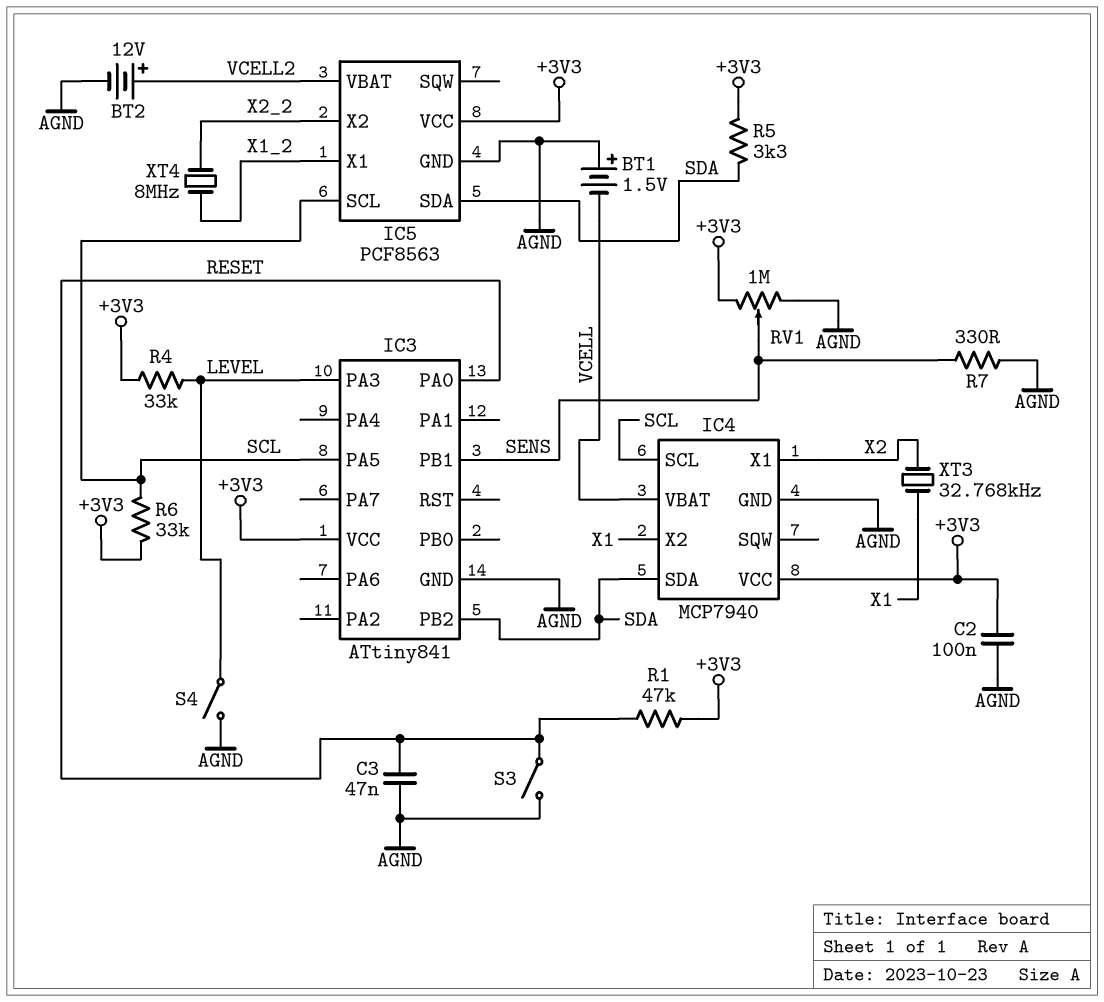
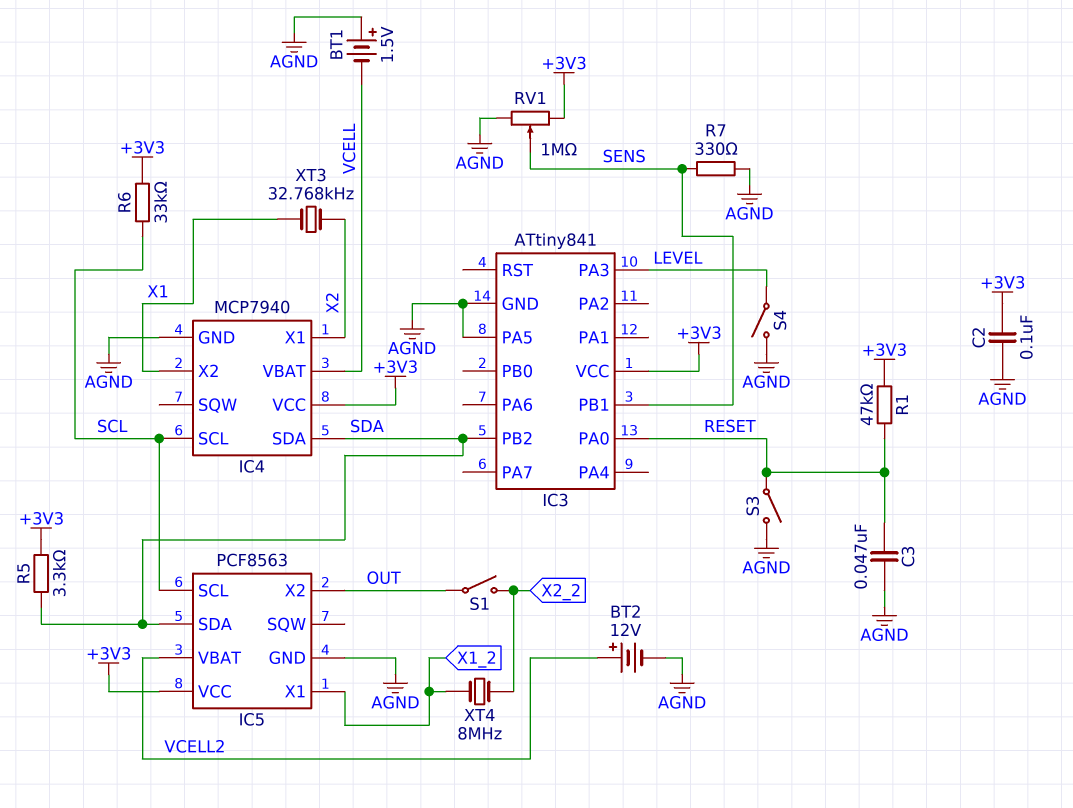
IC3 pin PA5: SCL -> AGND
IC5 pin X2: X2_2 -> OUT
R4: 33k (+3V3, LEVEL) -> none
S1: none -> switch (OUT, X2_2)

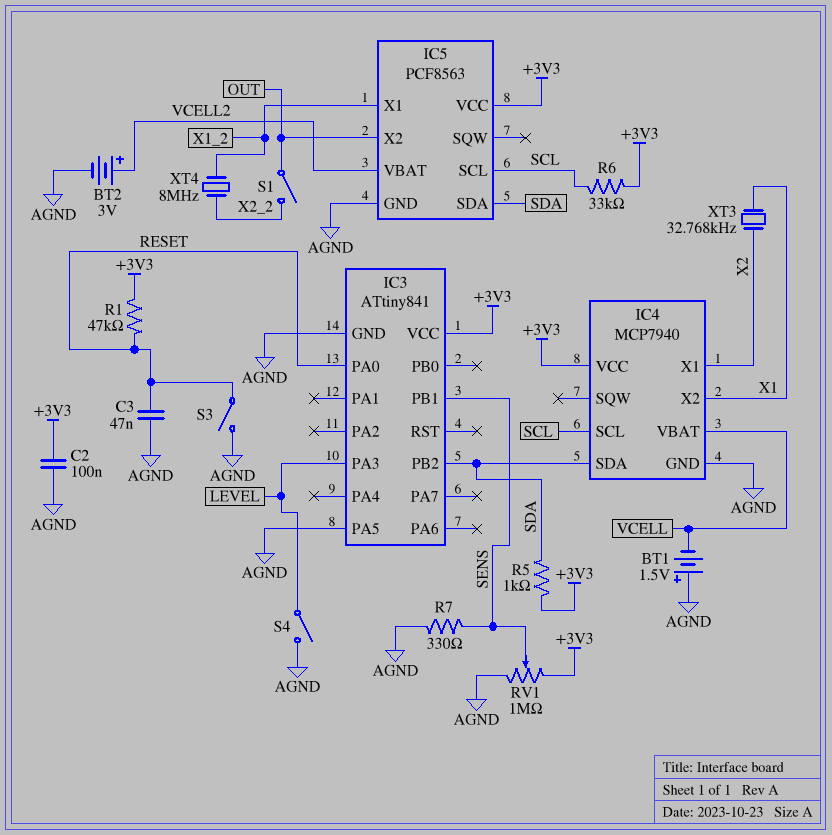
BT2: 12V (plus VCELL2, minus AGND) -> 3V (plus VCELL2, minus AGND)
R5: 3.3k (+3V3, SDA) -> 1k (+3V3, SDA)

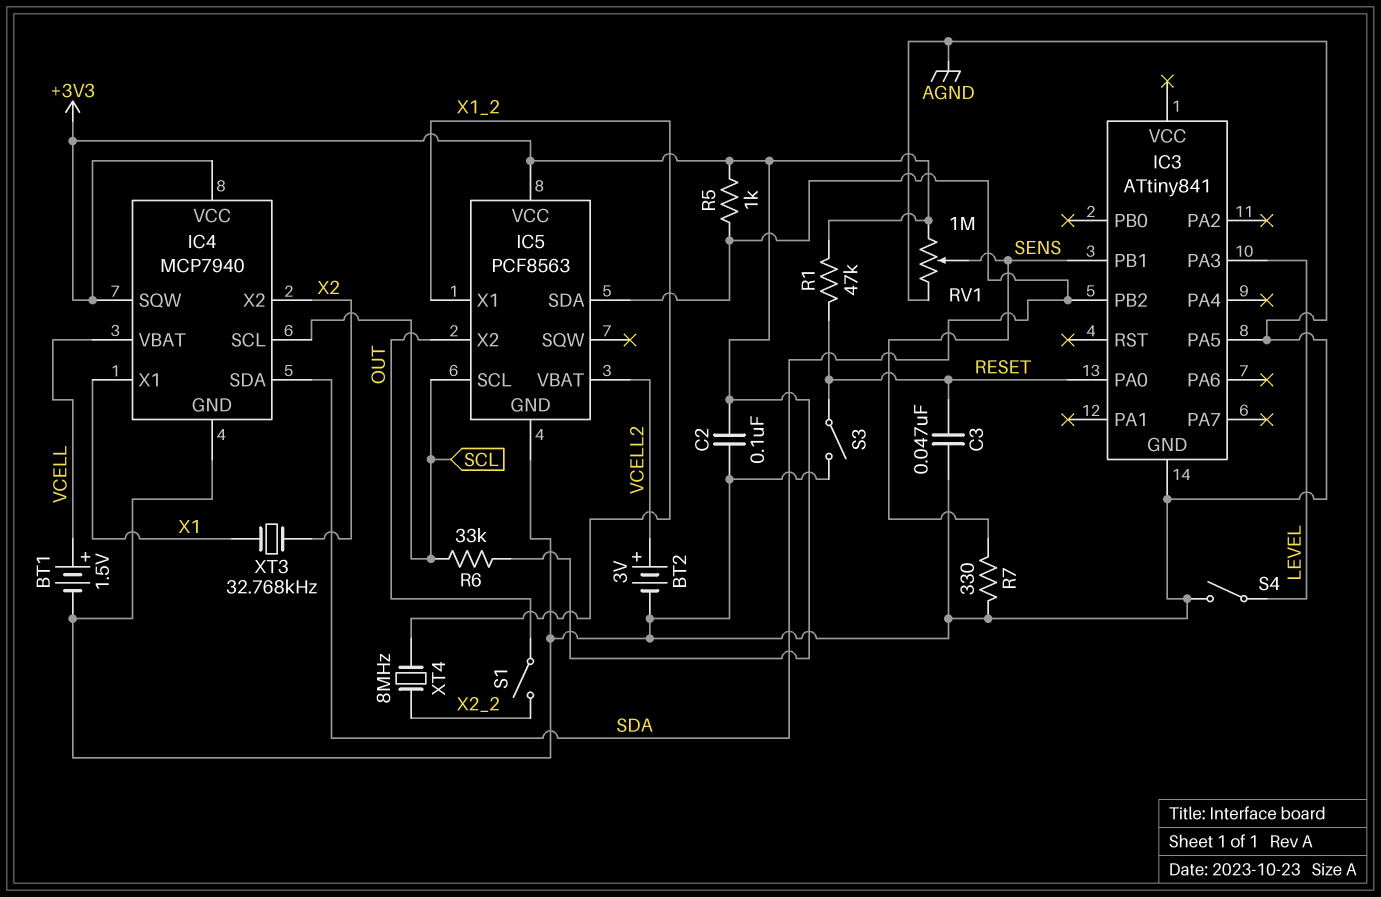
BT1: 1.5V (plus AGND, minus VCELL) -> 1.5V (plus VCELL, minus AGND)
IC3 pin VCC: +3V3 -> none
IC4 pin SQW: none -> +3V3
IC4 pin X1: X2 -> X1
IC4 pin X2: X1 -> X2

